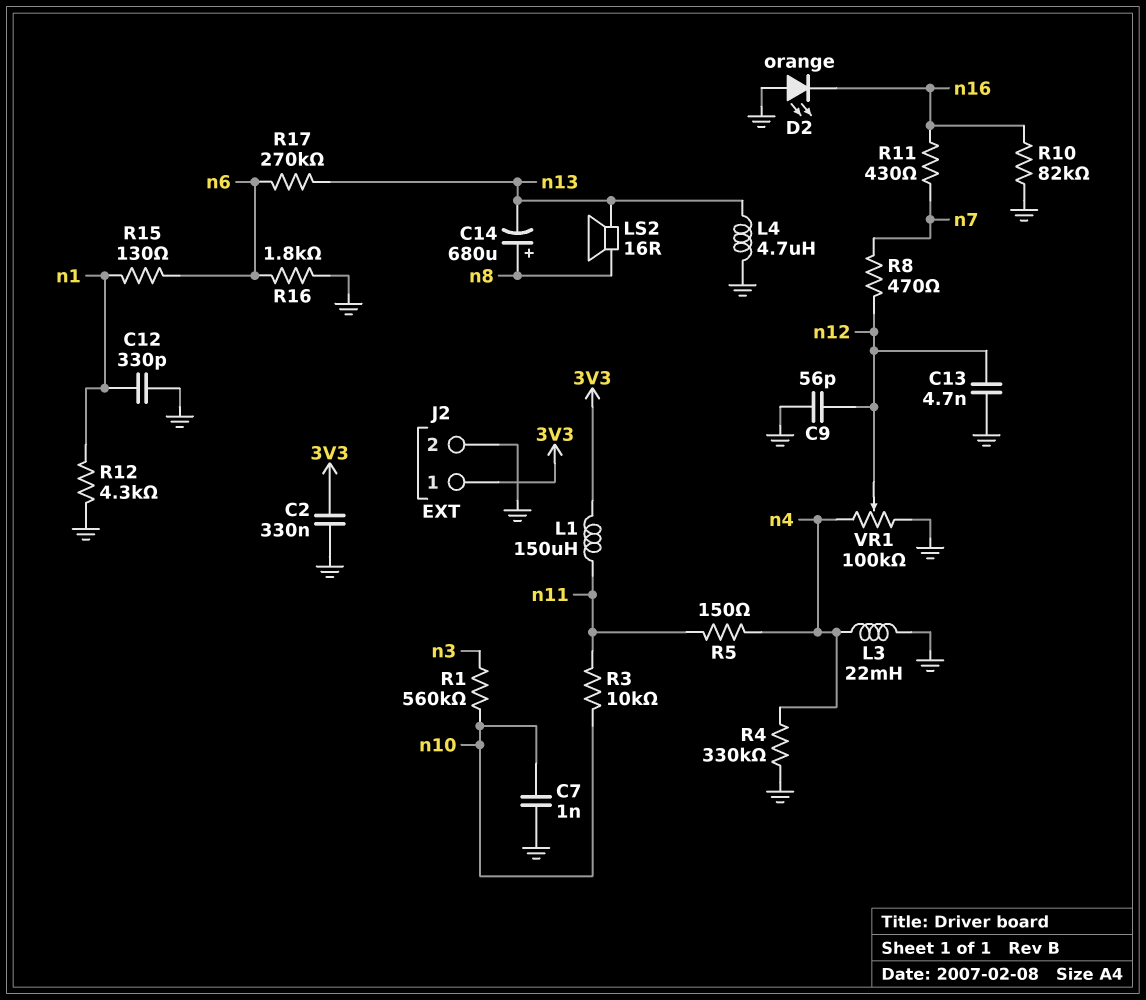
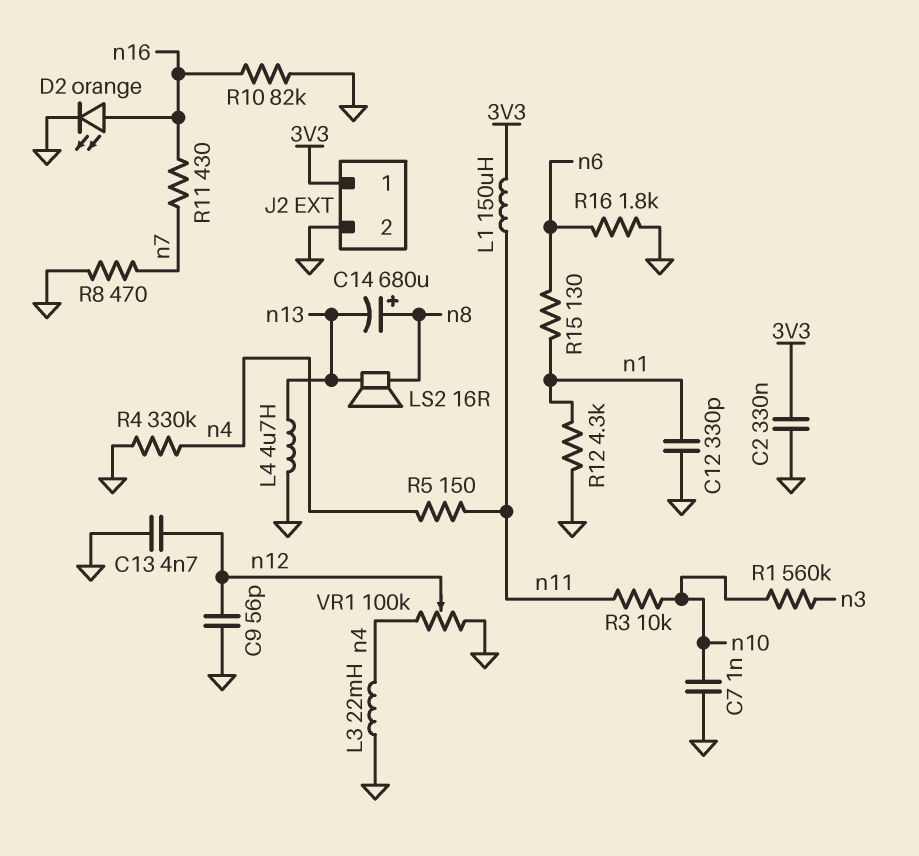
D2: LED orange (A GND, K n16) -> LED orange (A n16, K GND)
R8: 470 (n7, n12) -> 470 (GND, n7)
R17: 270k (n6, n13) -> none

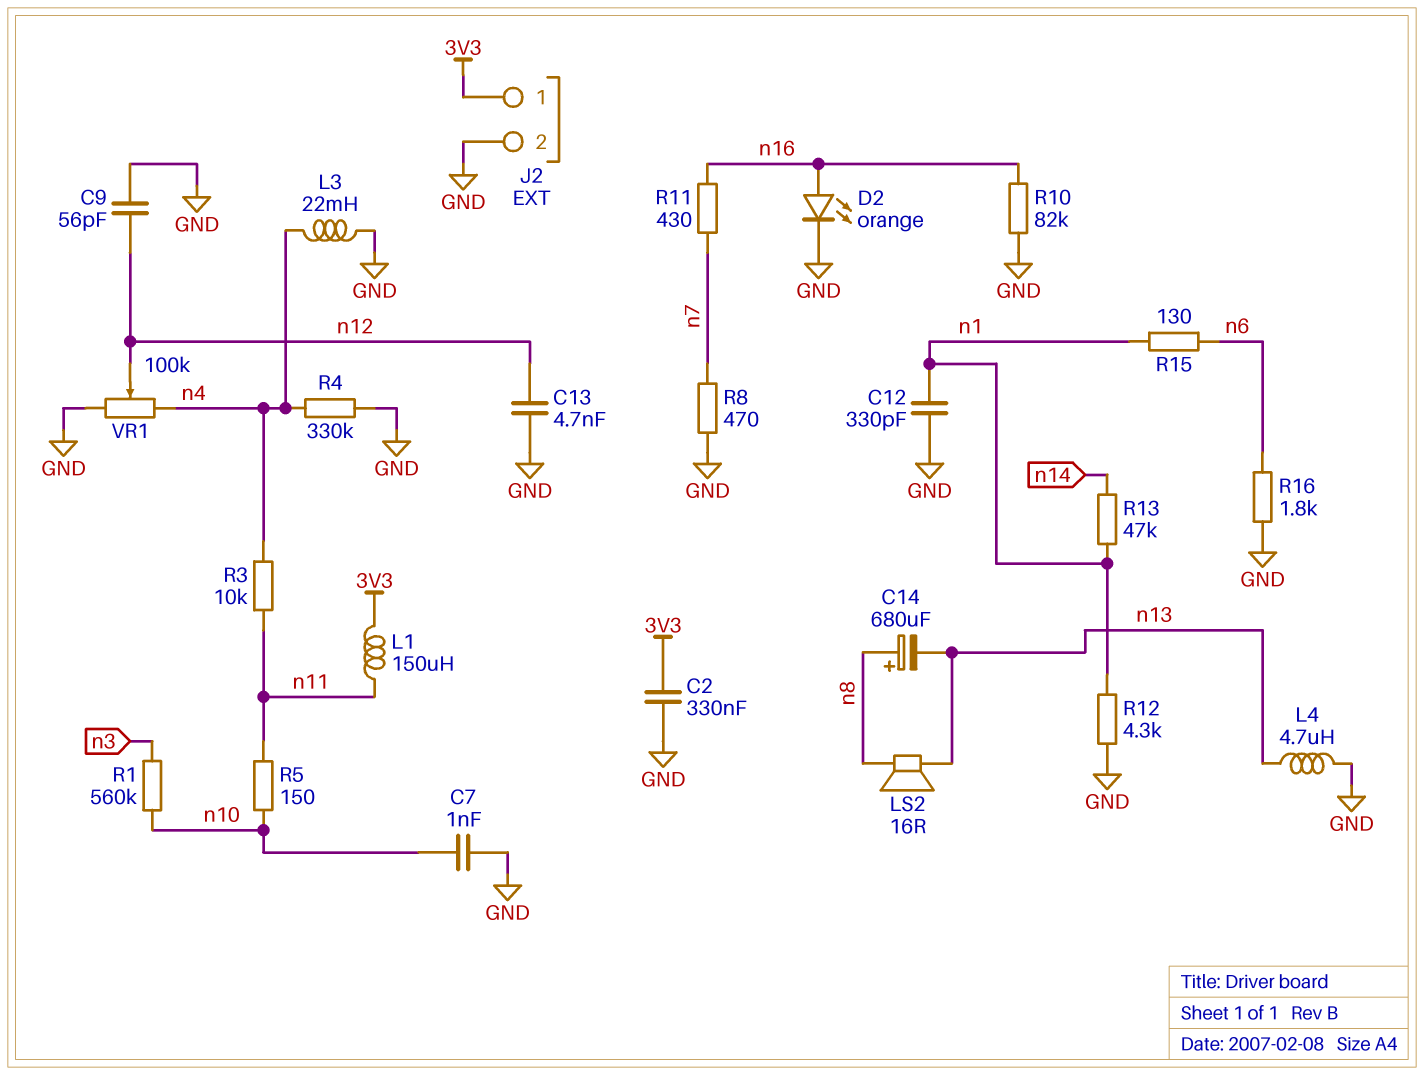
R3: 10k (n10, n11) -> 10k (n4, n11)
R5: 150 (n4, n11) -> 150 (n10, n11)
R13: none -> 47k (n1, n14)

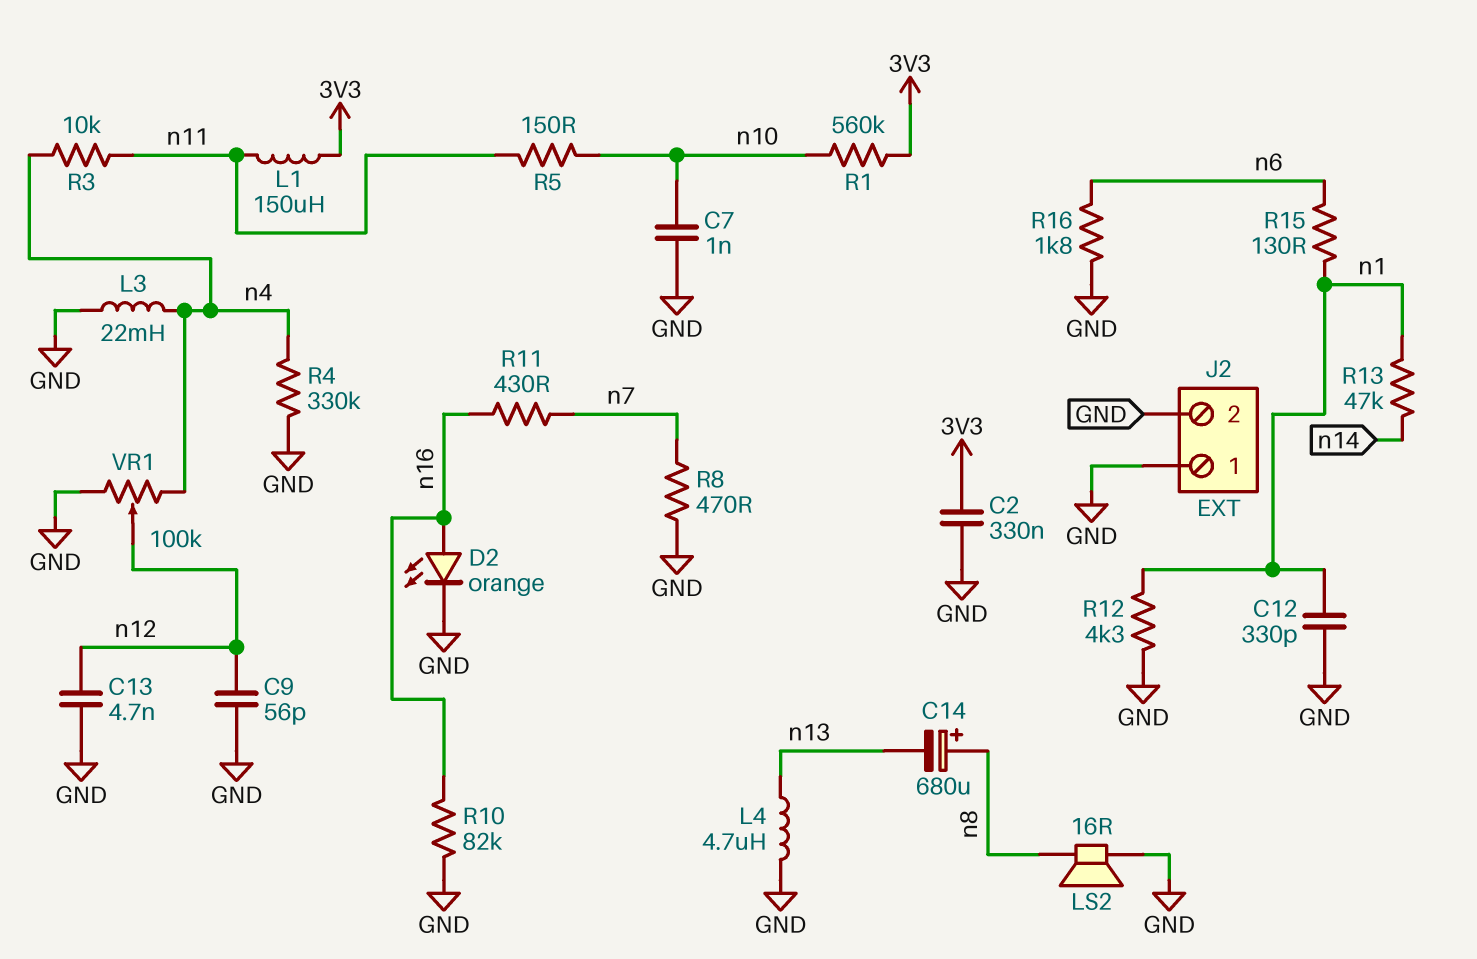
J2 pin 1: 3V3 -> GND
LS2: speaker 16R (n8, n13) -> speaker 16R (GND, n8)
R1: 560k (n3, n10) -> 560k (3V3, n10)

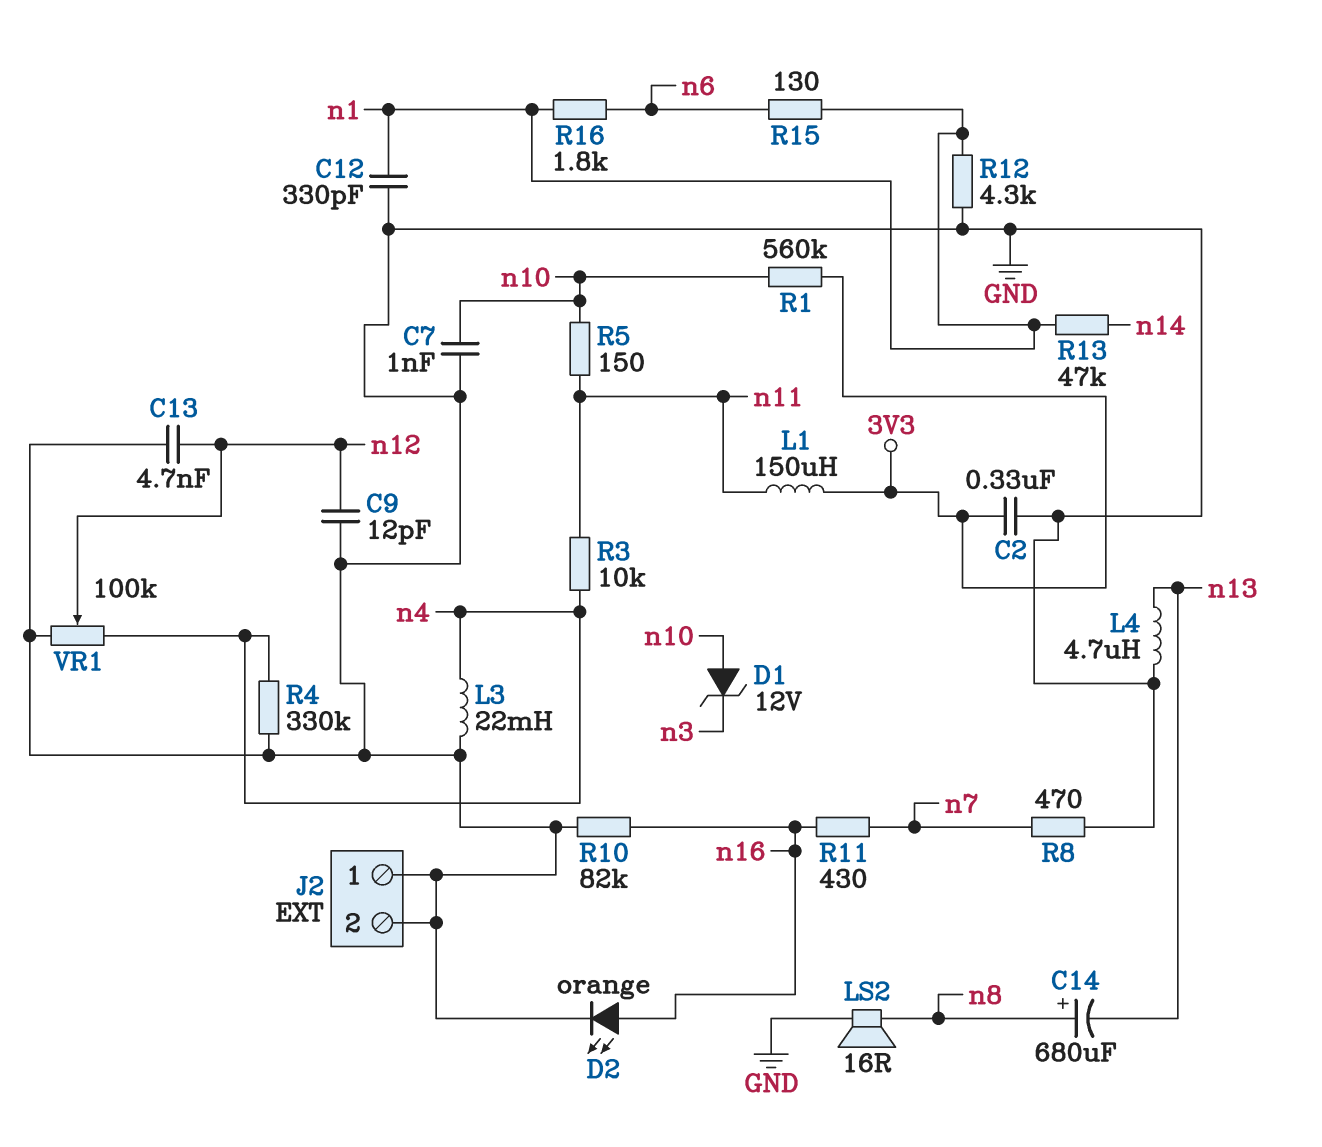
C9: 56pF (GND, n12) -> 12pF (GND, n12)
D1: none -> zener 12V (A n10, K n3)
R16: 1.8k (GND, n6) -> 1.8k (n1, n6)

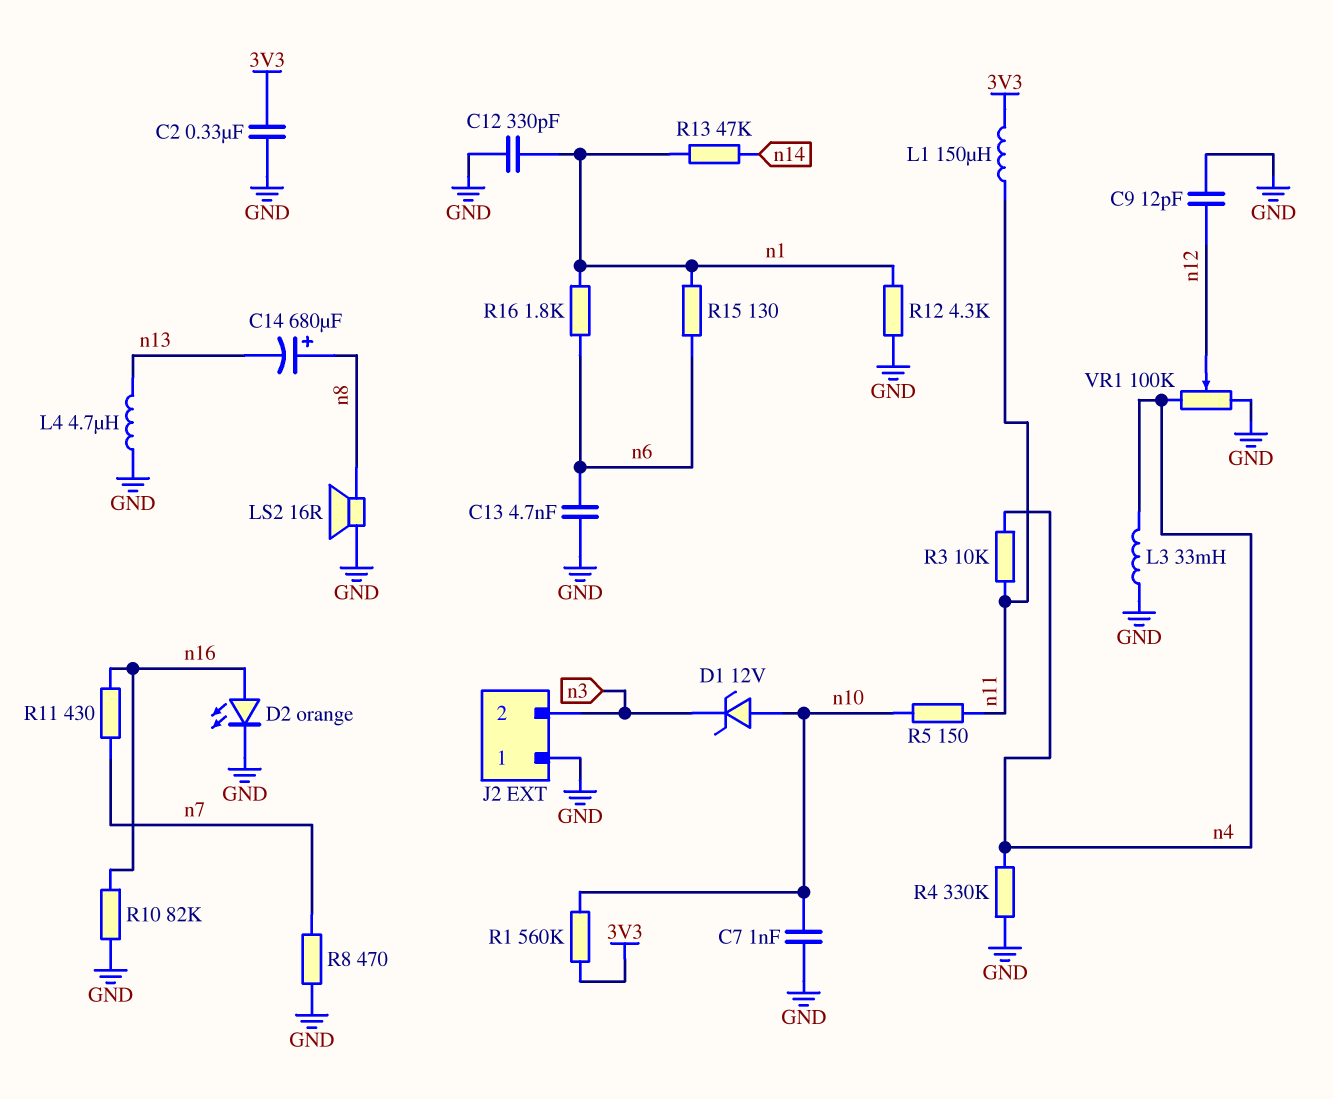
C13: 4.7nF (GND, n12) -> 4.7nF (GND, n6)
J2 pin 2: GND -> n3
L3: 22mH (GND, n4) -> 33mH (GND, n4)

